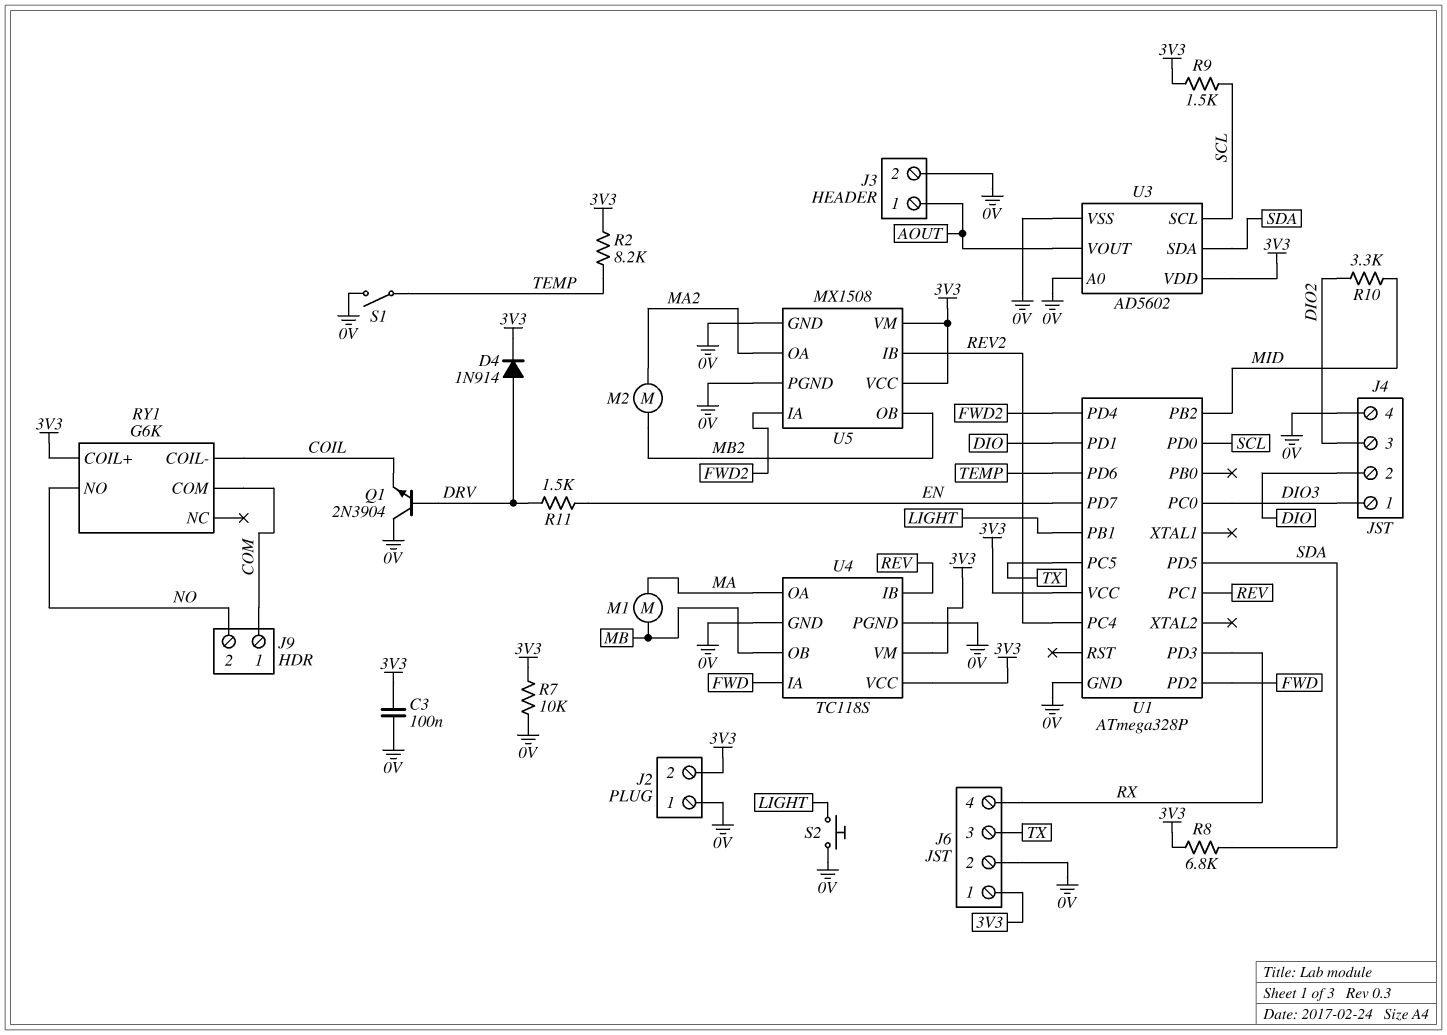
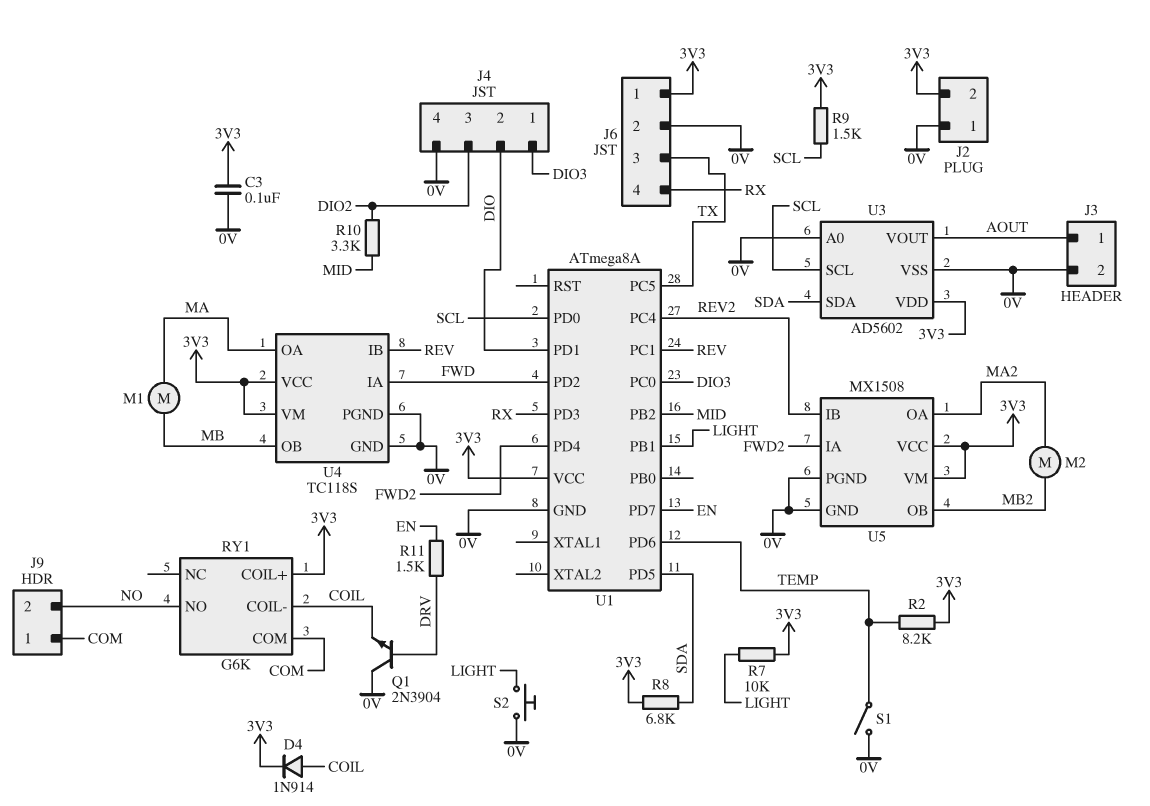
D4: diode 1N914 (A DRV, K 3V3) -> diode 1N914 (A COIL, K 3V3)
R7: 10k (0V, 3V3) -> 10k (3V3, LIGHT)
U1: ATmega328P -> ATmega8A

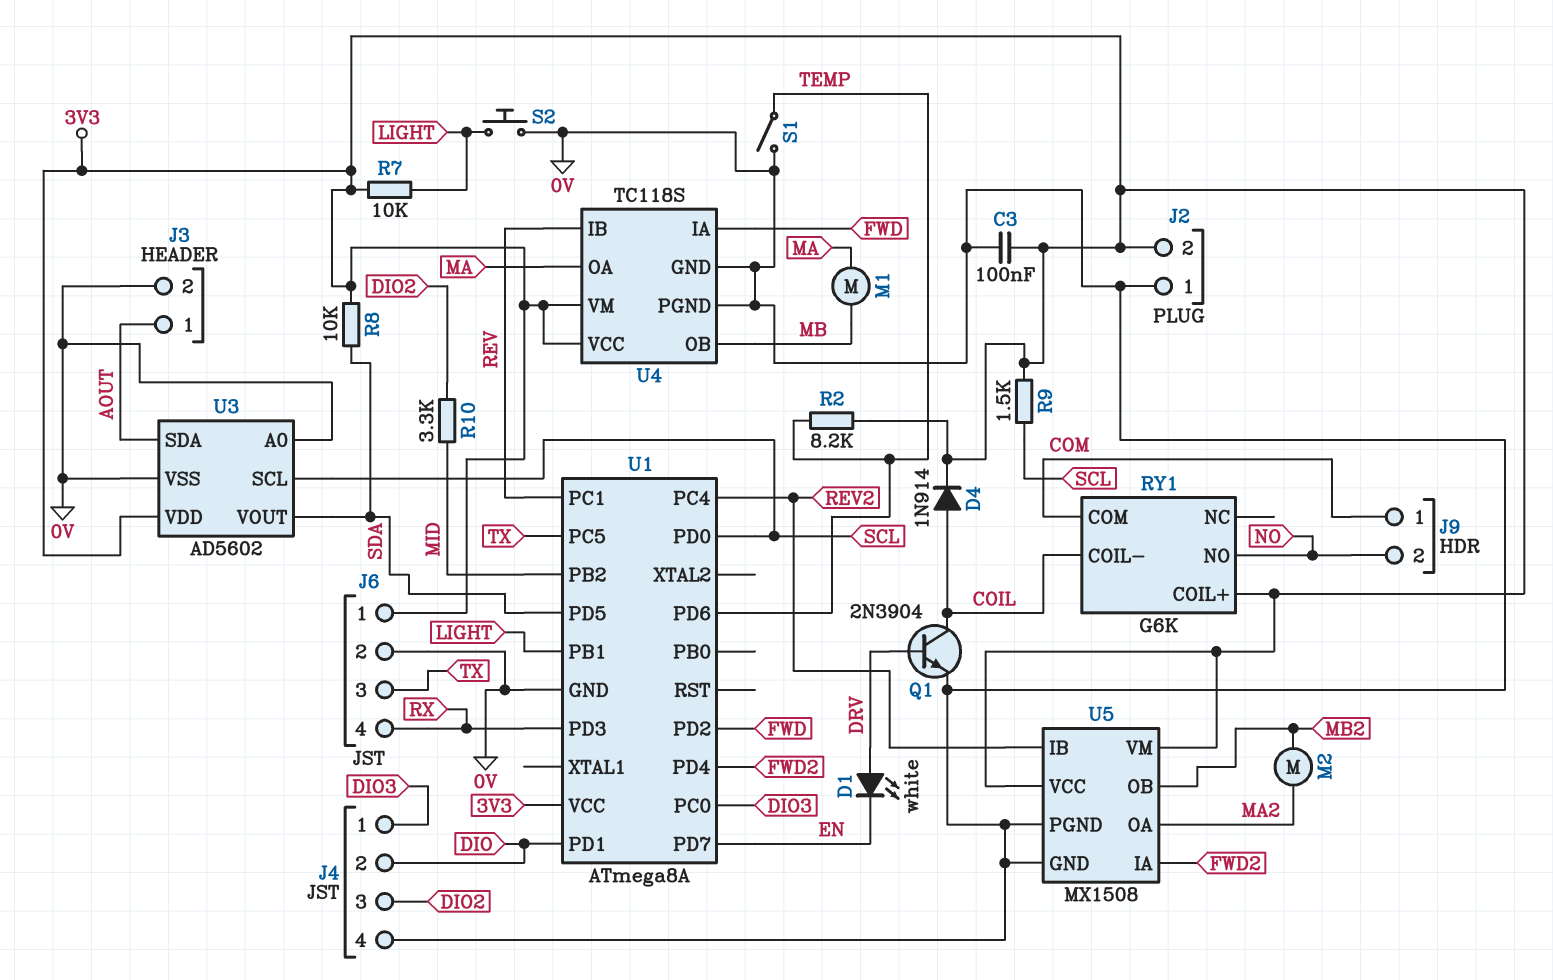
D1: none -> LED white (A DRV, K EN)
Q1: NPN 2N3904 (B DRV, C 0V, E COIL) -> NPN 2N3904 (B DRV, C COIL, E 0V)
R8: 6.8k (3V3, SDA) -> 10k (3V3, SDA)
R11: 1.5k (DRV, EN) -> none
U3 pin SDA: SDA -> AOUT
U3 pin VOUT: AOUT -> SDA

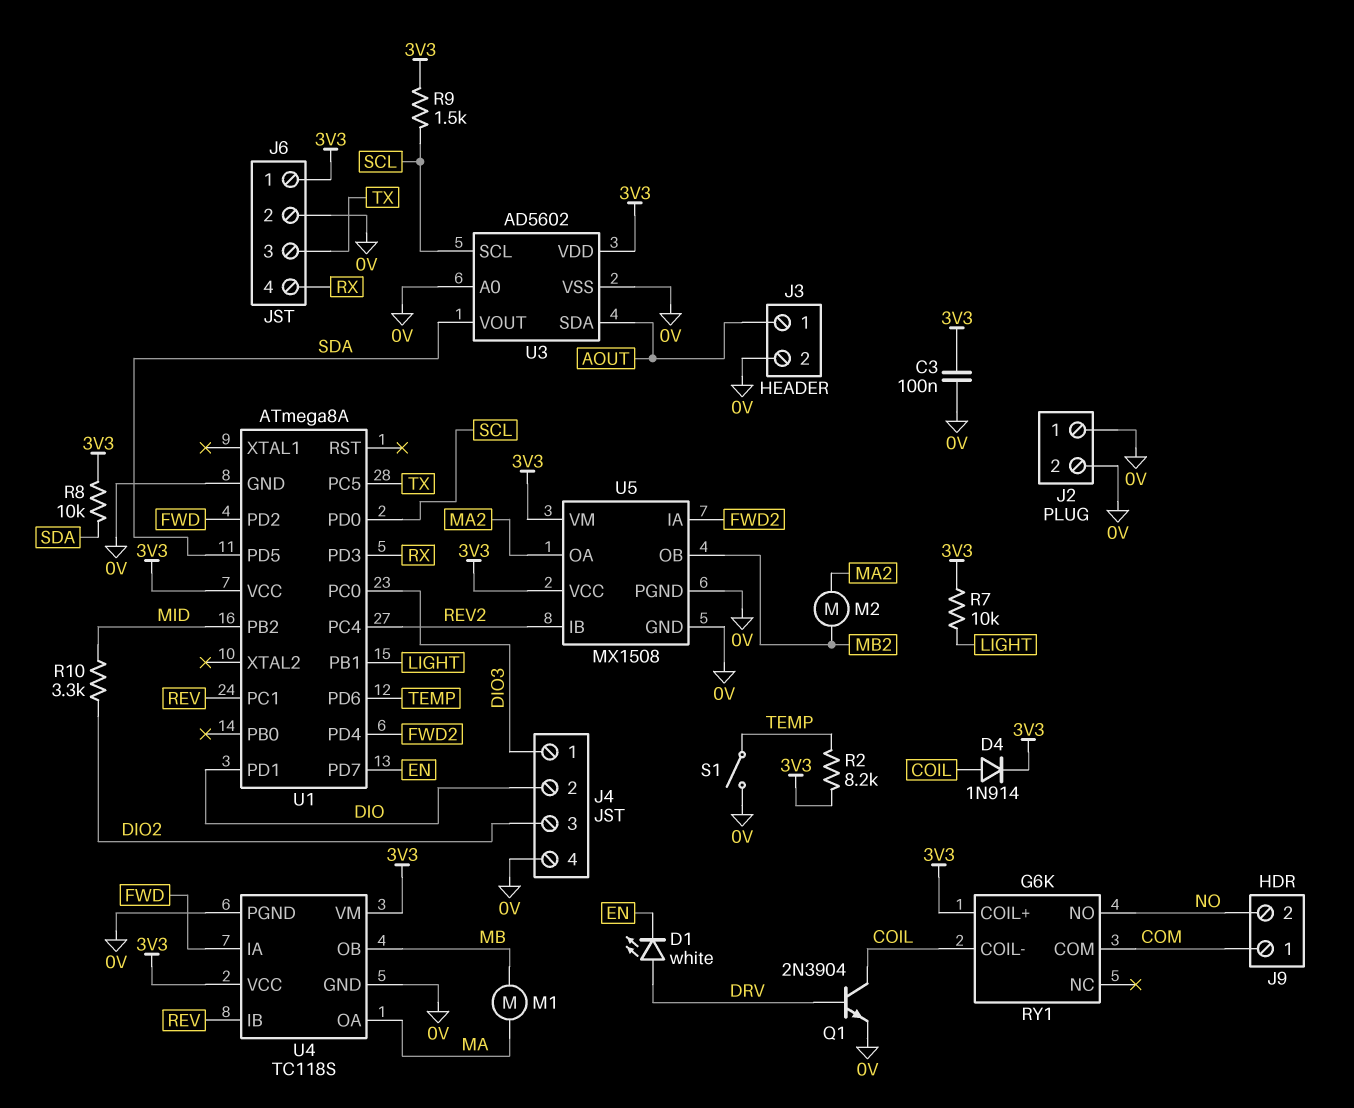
J2 pin 2: 3V3 -> 0V
S2: button (0V, LIGHT) -> none

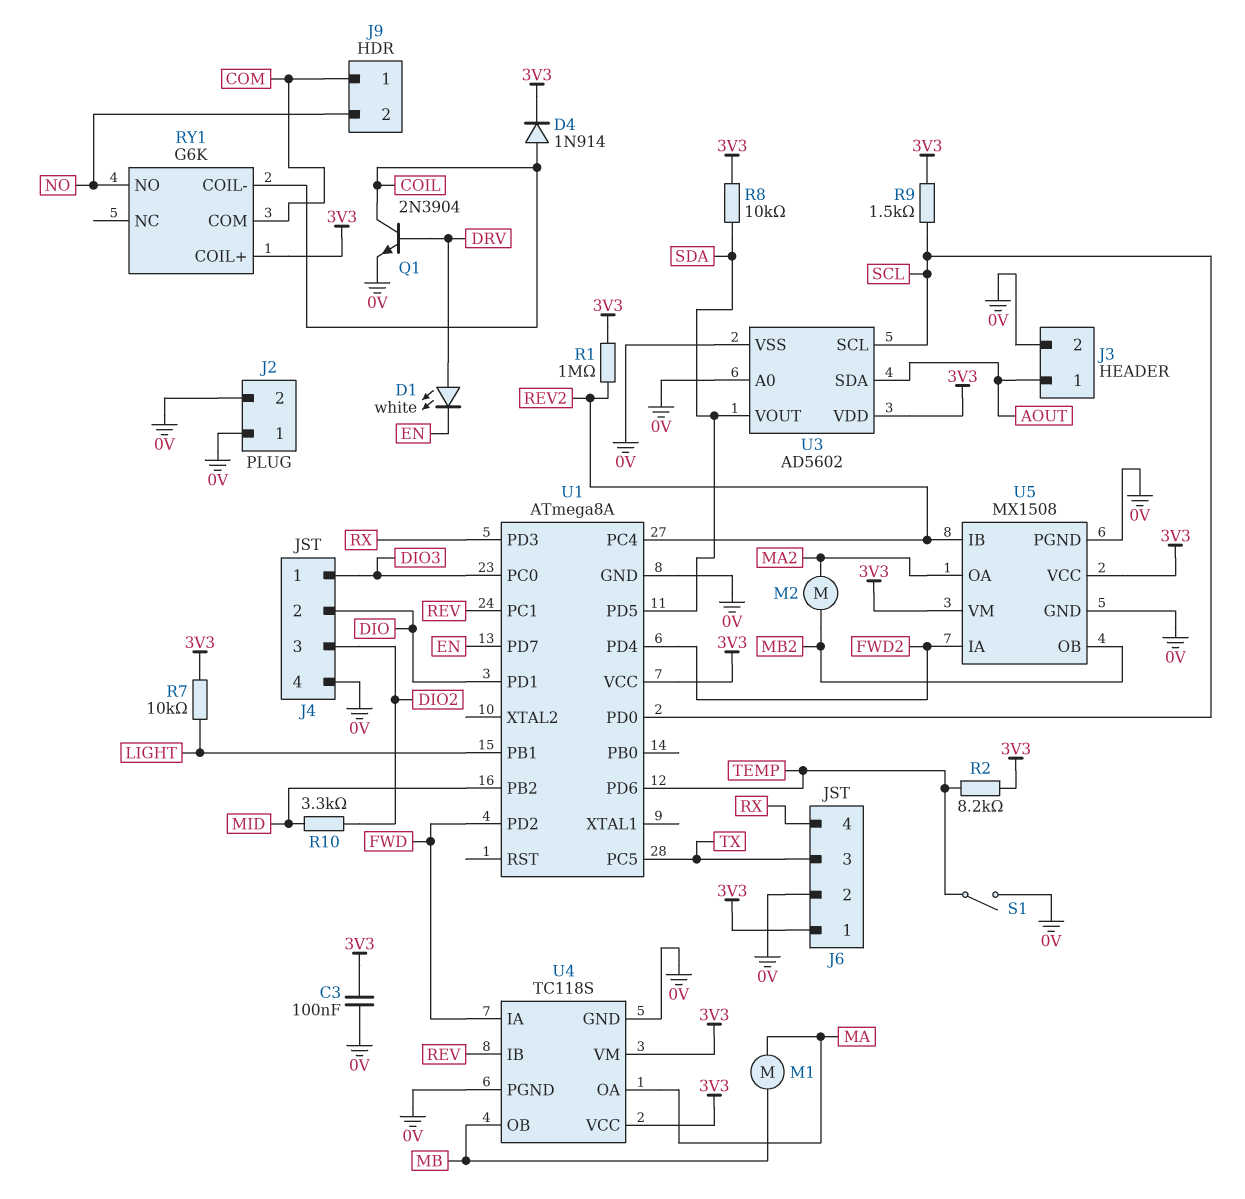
R1: none -> 1M (3V3, REV2)

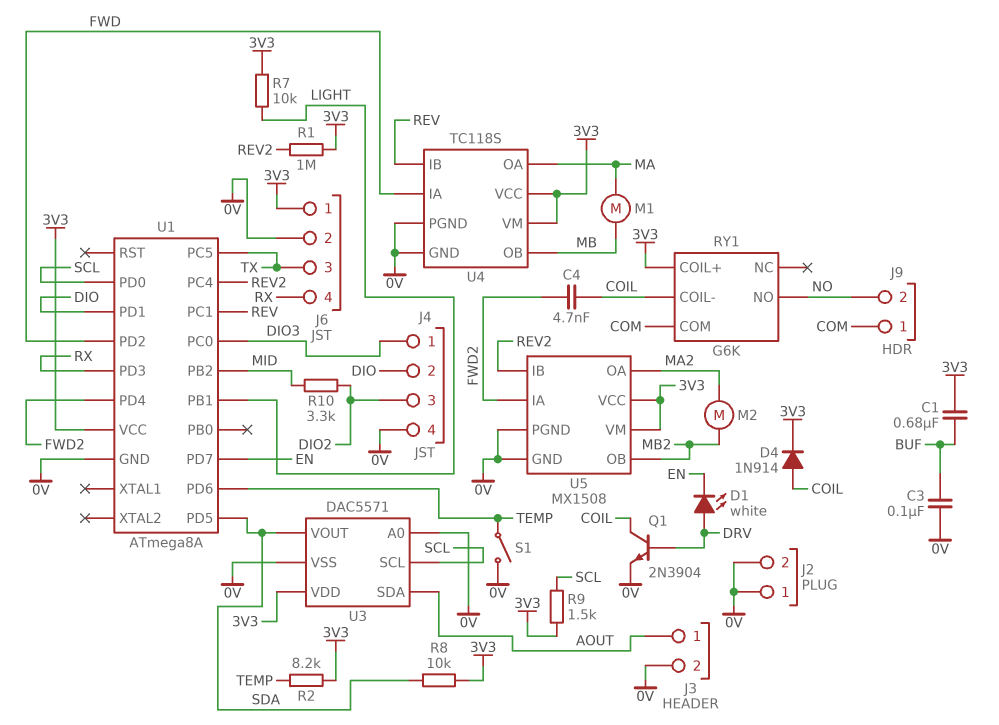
C1: none -> 680nF (3V3, BUF)
C3: 100nF (0V, 3V3) -> 100nF (0V, BUF)
C4: none -> 4.7nF (COIL, FWD2)
U3: AD5602 -> DAC5571

